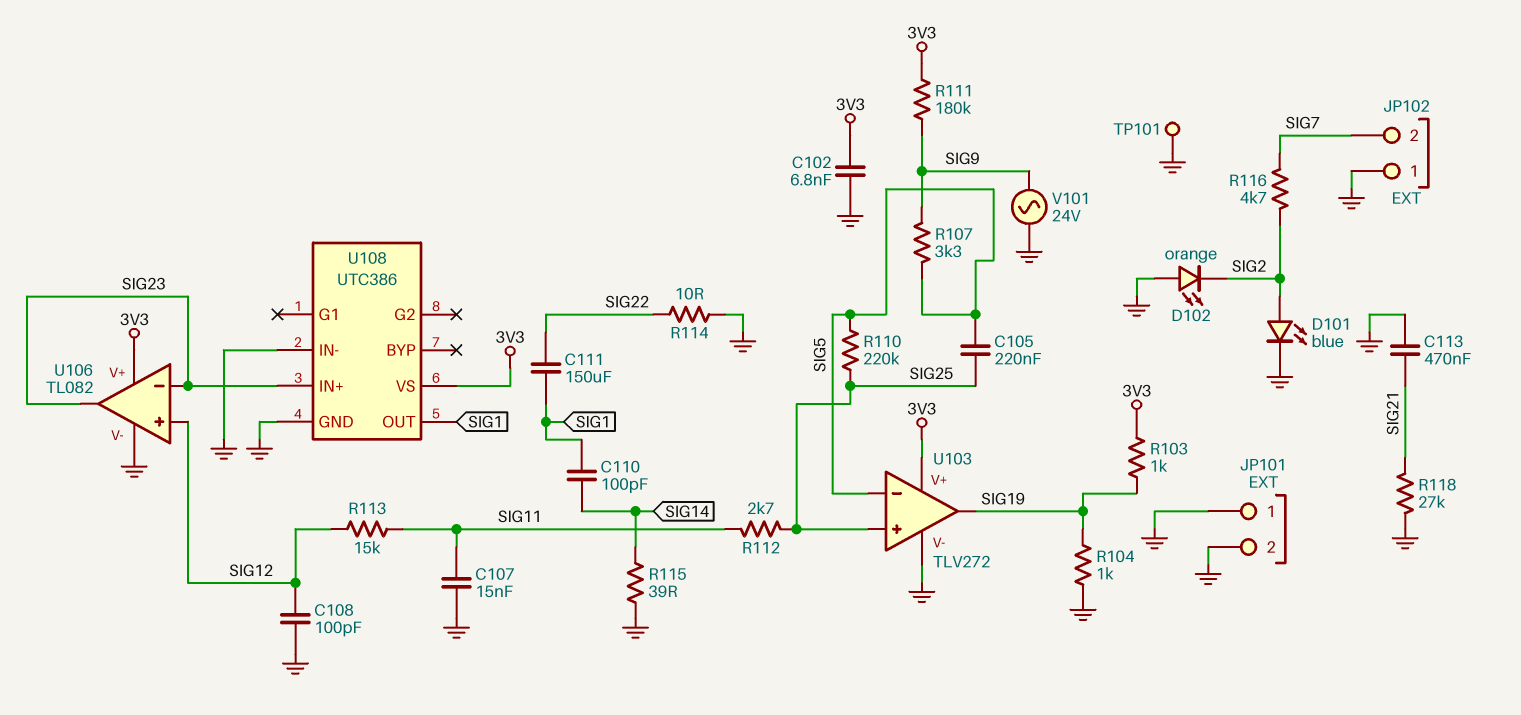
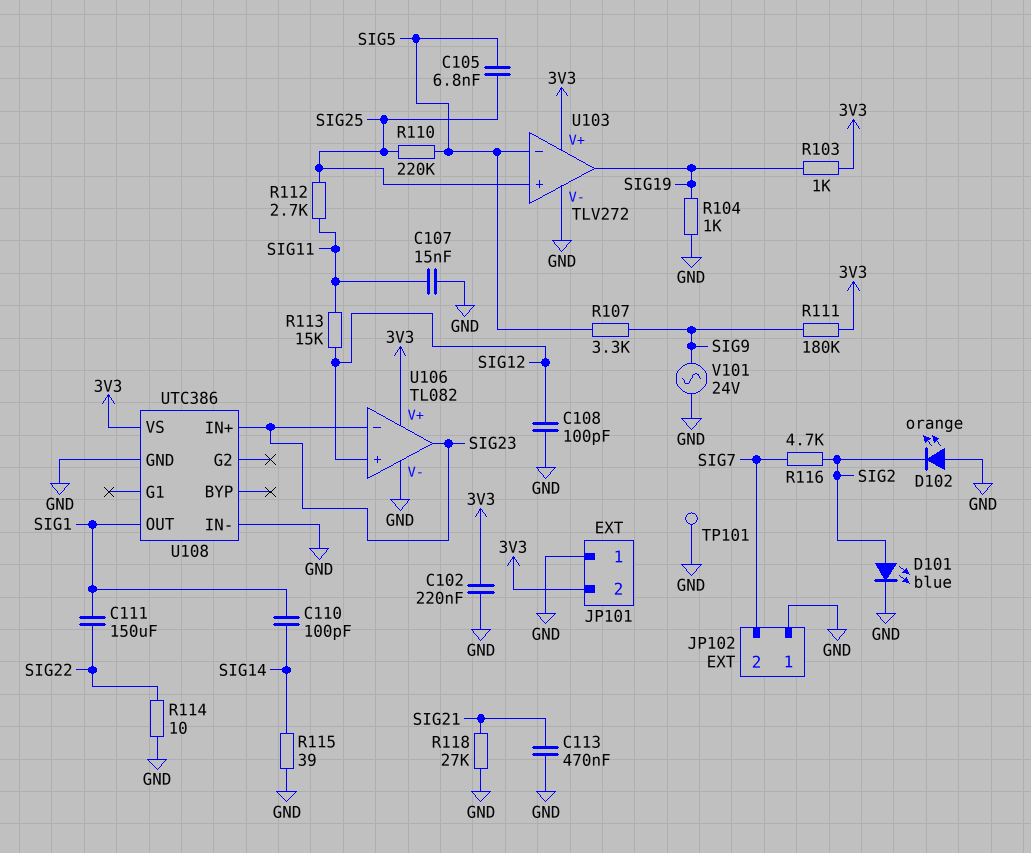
C102: 6.8nF (3V3, GND) -> 220nF (3V3, GND)
C105: 220nF (SIG5, SIG25) -> 6.8nF (SIG5, SIG25)
JP101 pin 2: GND -> 3V3

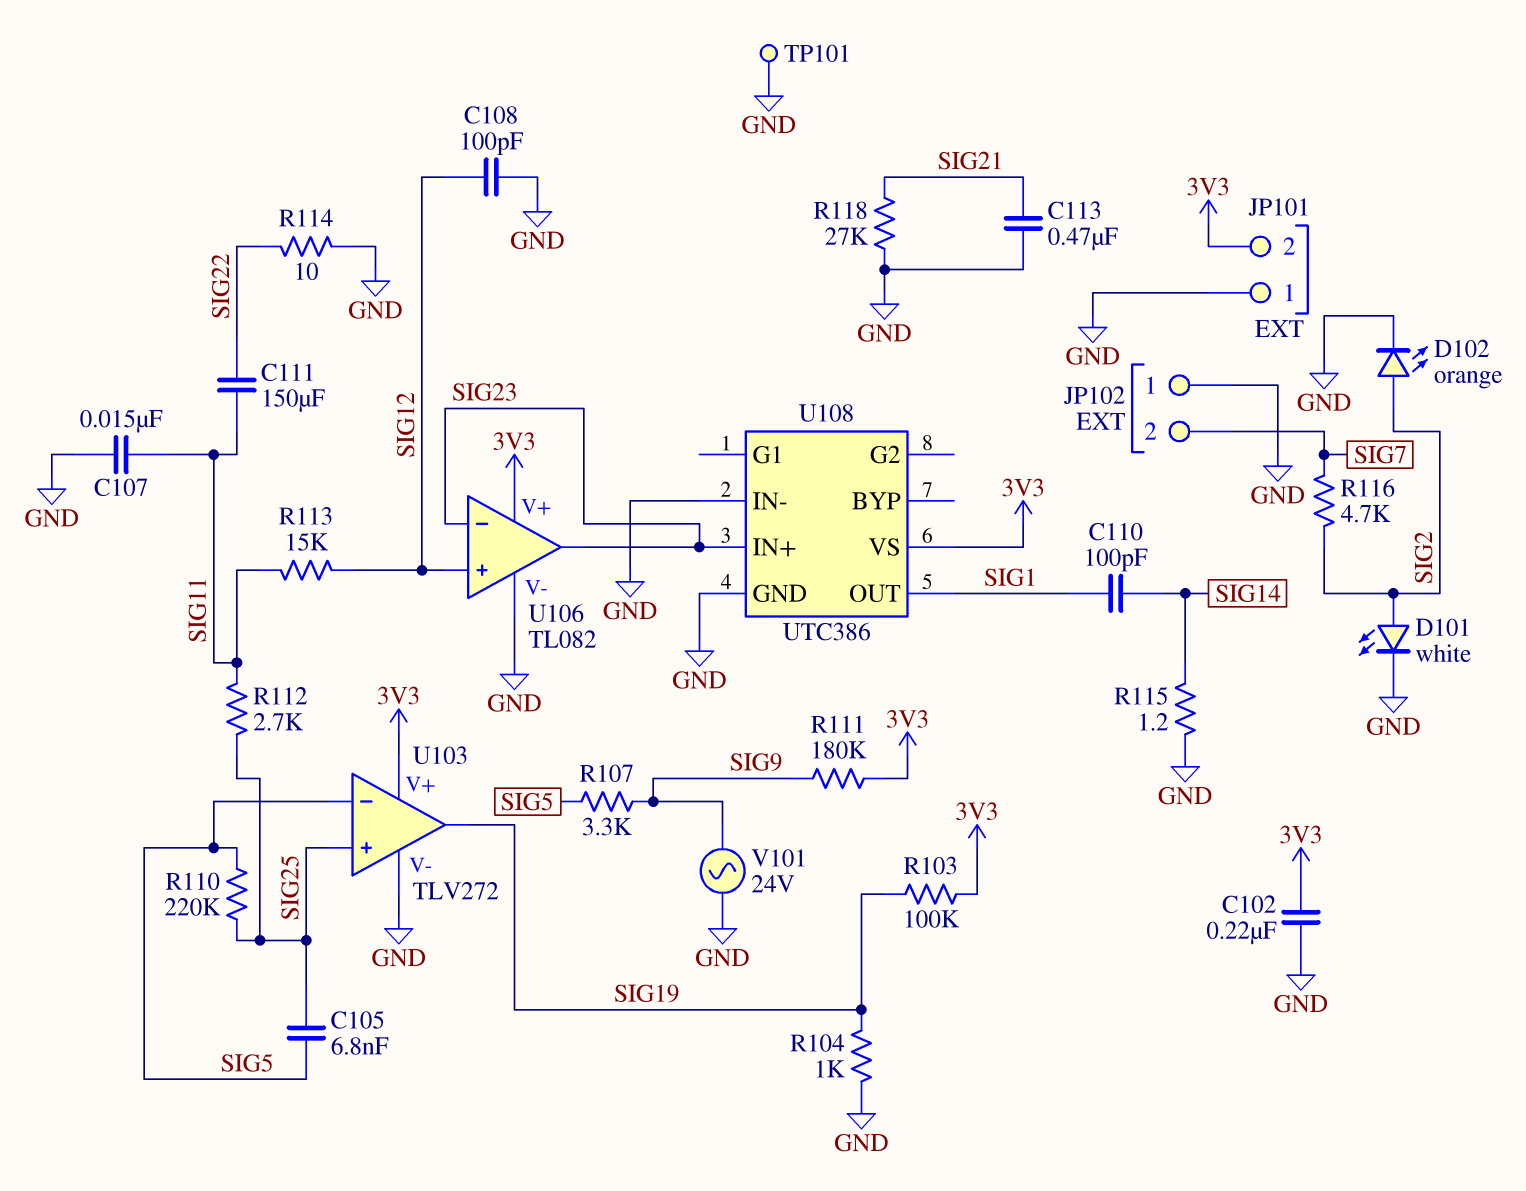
C111: 150uF (SIG1, SIG22) -> 150uF (SIG11, SIG22)
D101: LED blue (A SIG2, K GND) -> LED white (A SIG2, K GND)
D102: LED orange (A GND, K SIG2) -> LED orange (A SIG2, K GND)
R103: 1k (3V3, SIG19) -> 100k (3V3, SIG19)
R115: 39 (GND, SIG14) -> 1.2 (GND, SIG14)

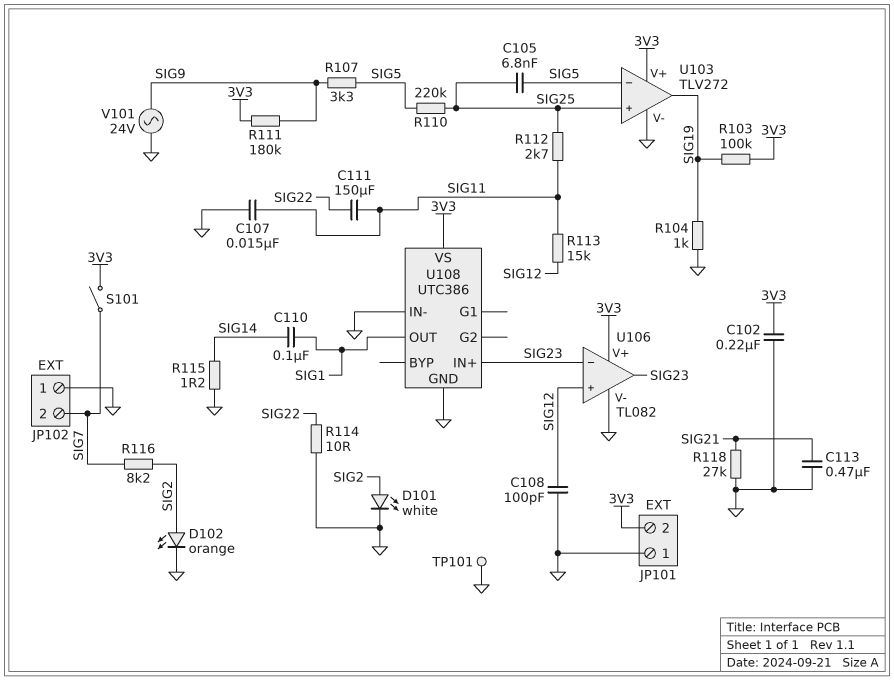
C110: 100pF (SIG1, SIG14) -> 100nF (SIG1, SIG14)
R116: 4.7k (SIG2, SIG7) -> 8.2k (SIG2, SIG7)
S101: none -> switch (3V3, SIG7)

